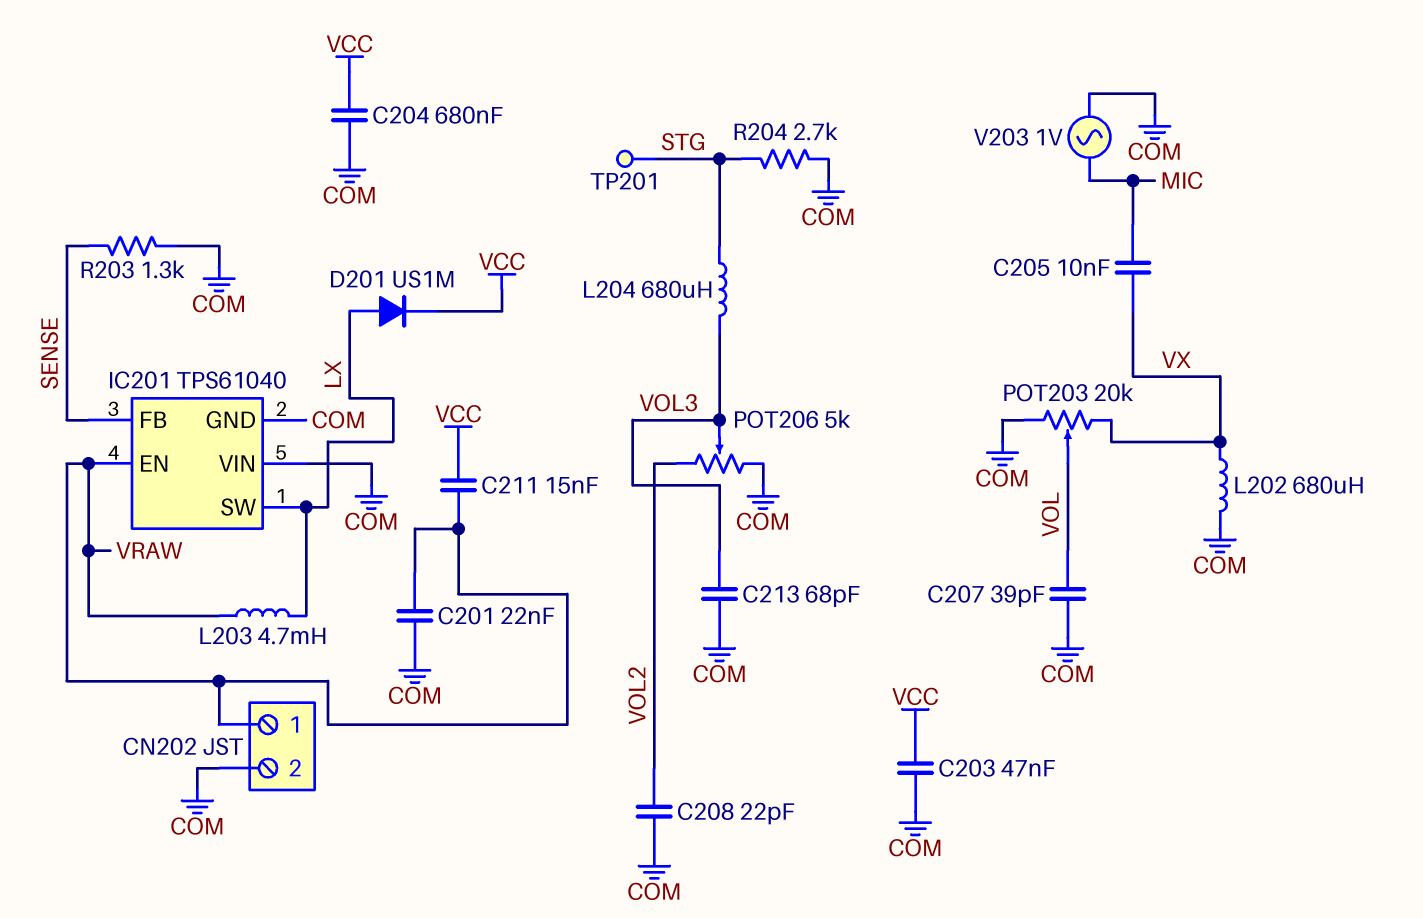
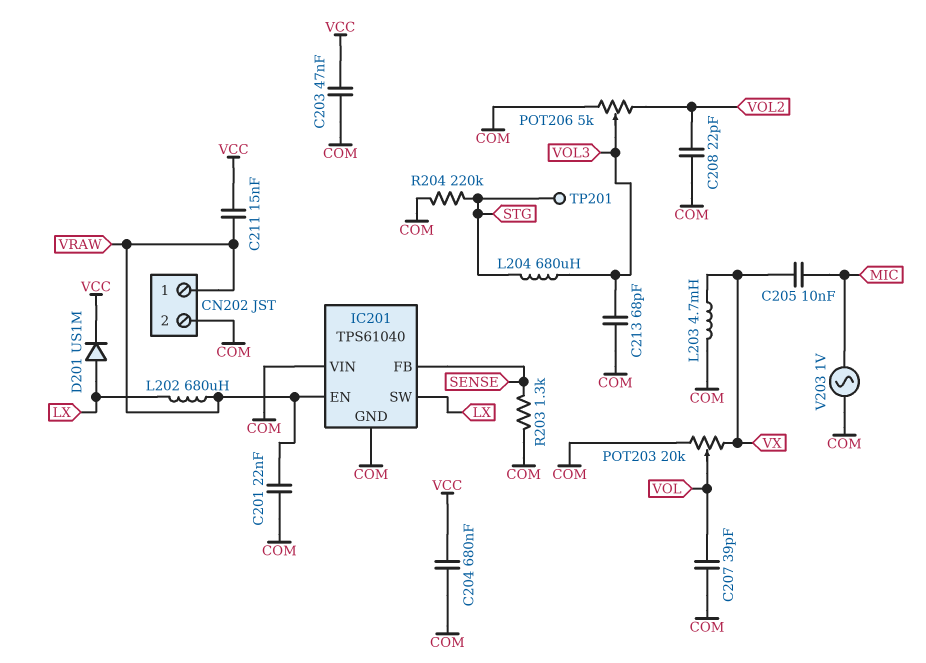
L202: 680uH (COM, VX) -> 680uH (LX, VRAW)
L203: 4.7mH (LX, VRAW) -> 4.7mH (COM, VX)
R204: 2.7k (COM, STG) -> 220k (COM, STG)

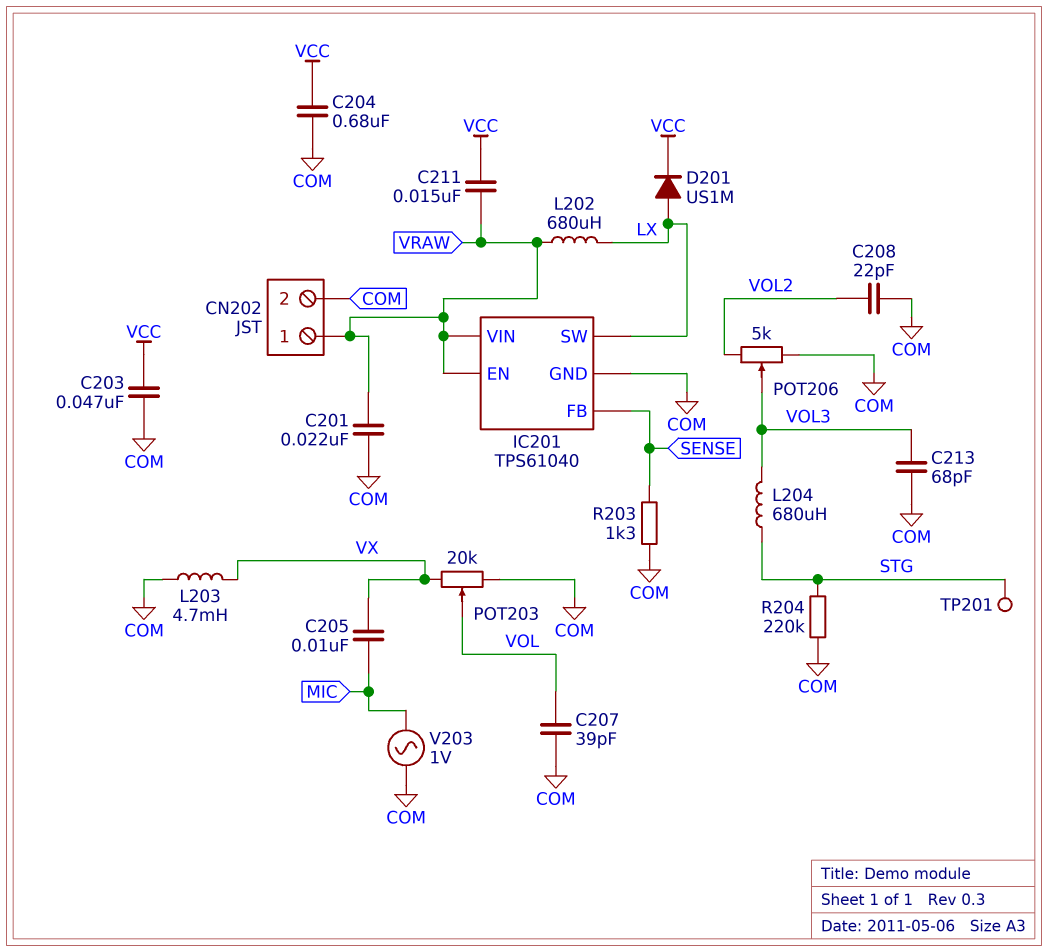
IC201 pin VIN: COM -> VRAW

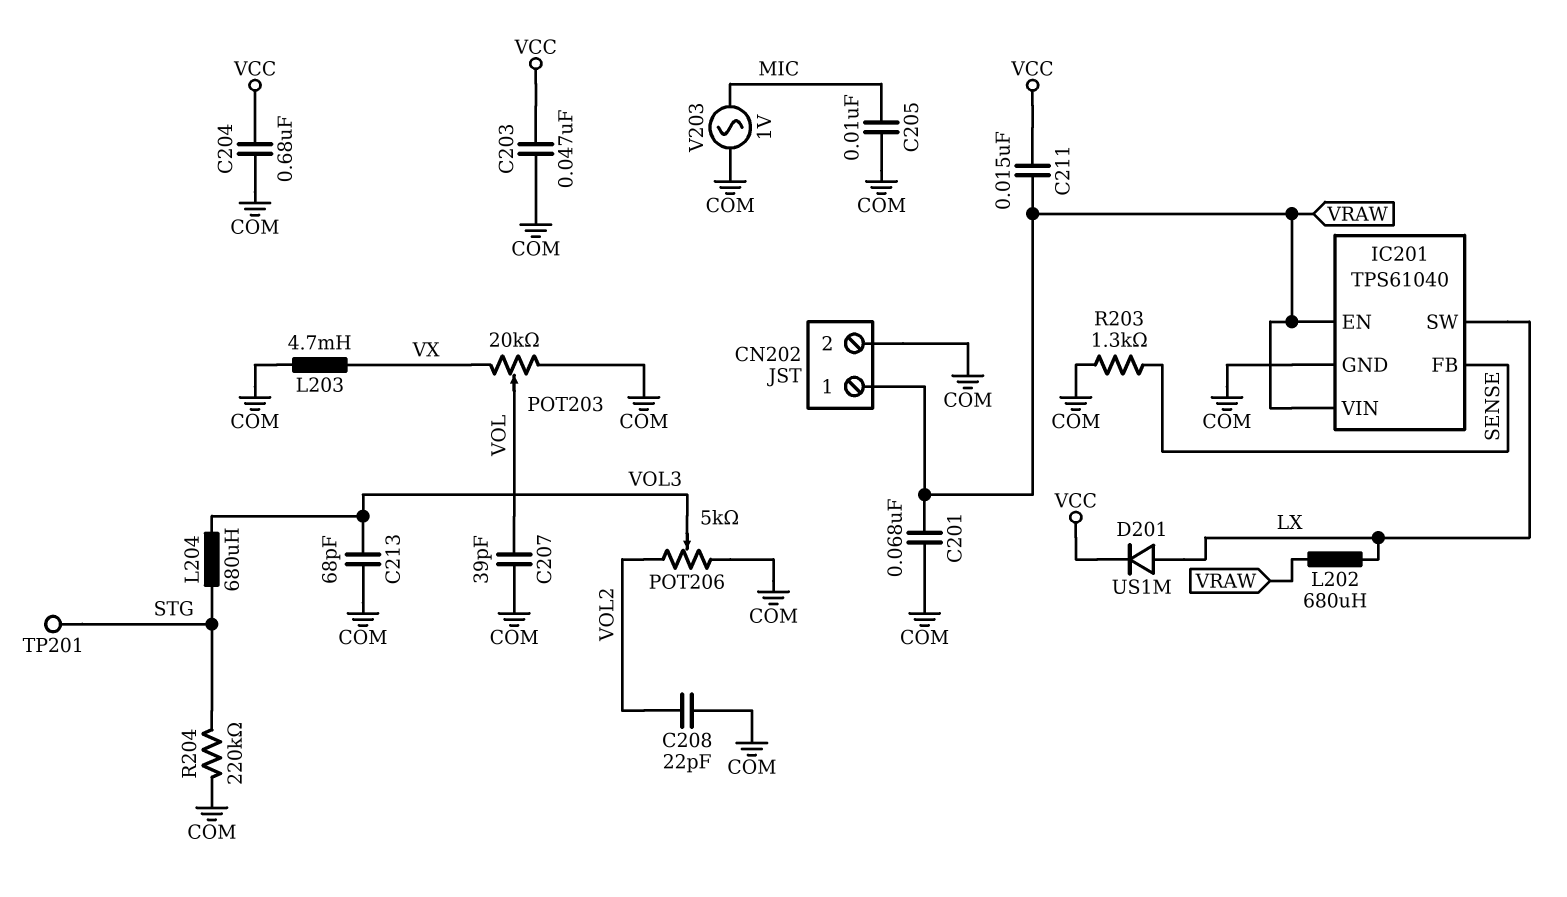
C201: 22nF (COM, VRAW) -> 68nF (COM, VRAW)
C205: 10nF (MIC, VX) -> 10nF (COM, MIC)

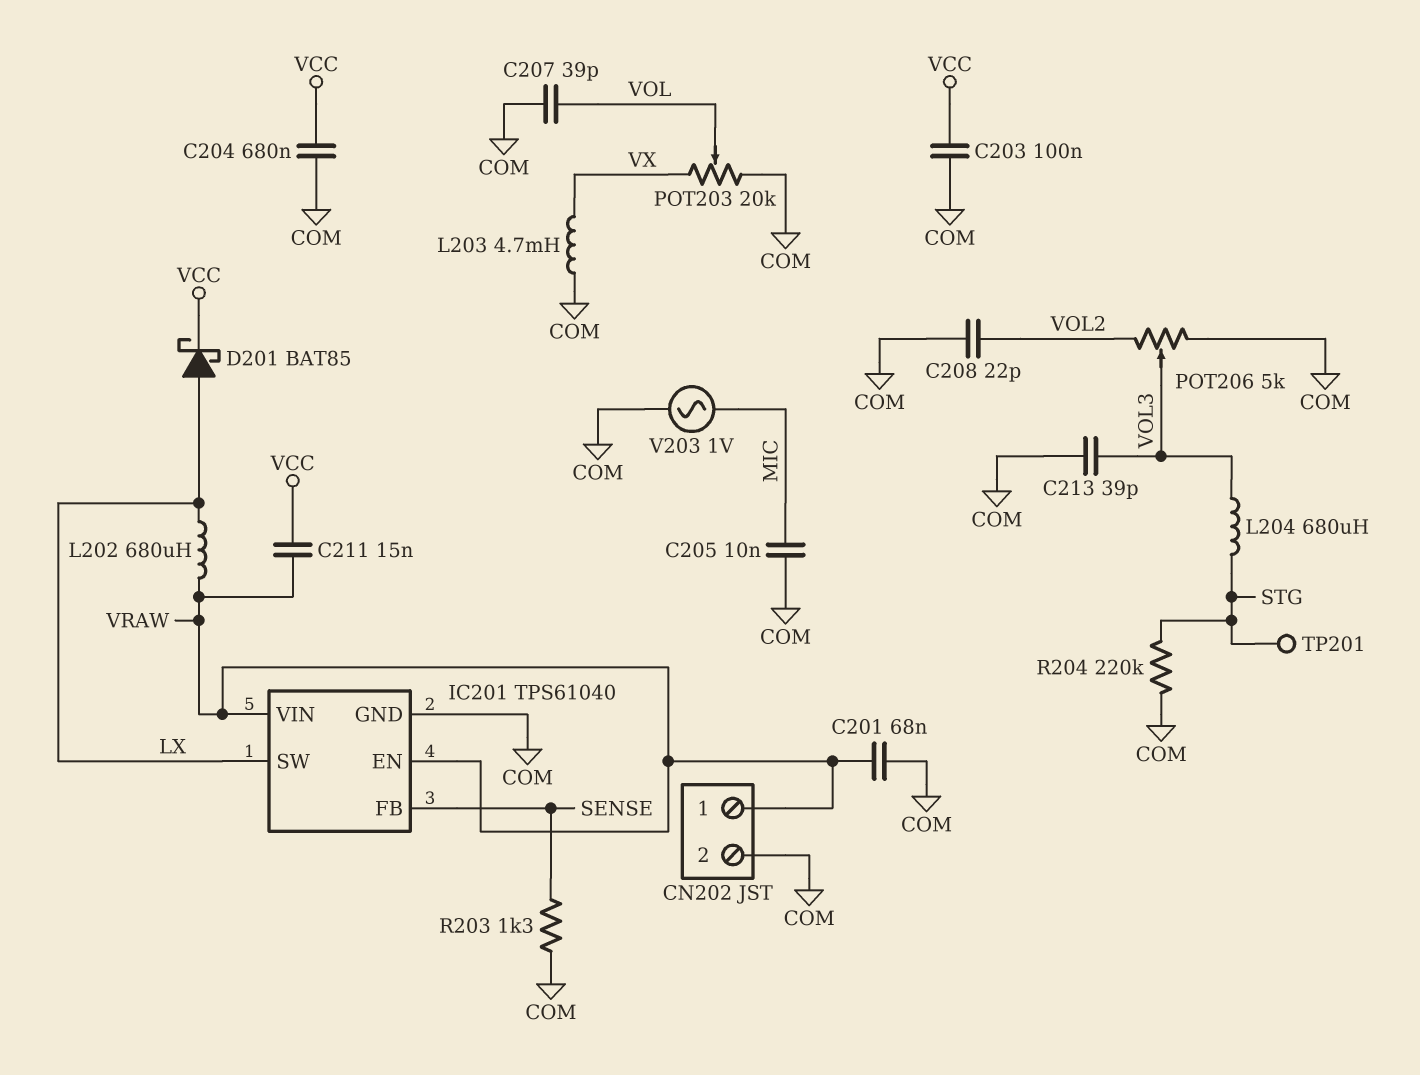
C203: 47nF (COM, VCC) -> 100nF (COM, VCC)
C213: 68pF (COM, VOL3) -> 39pF (COM, VOL3)
D201: diode US1M (A LX, K VCC) -> schottky BAT85 (A LX, K VCC)

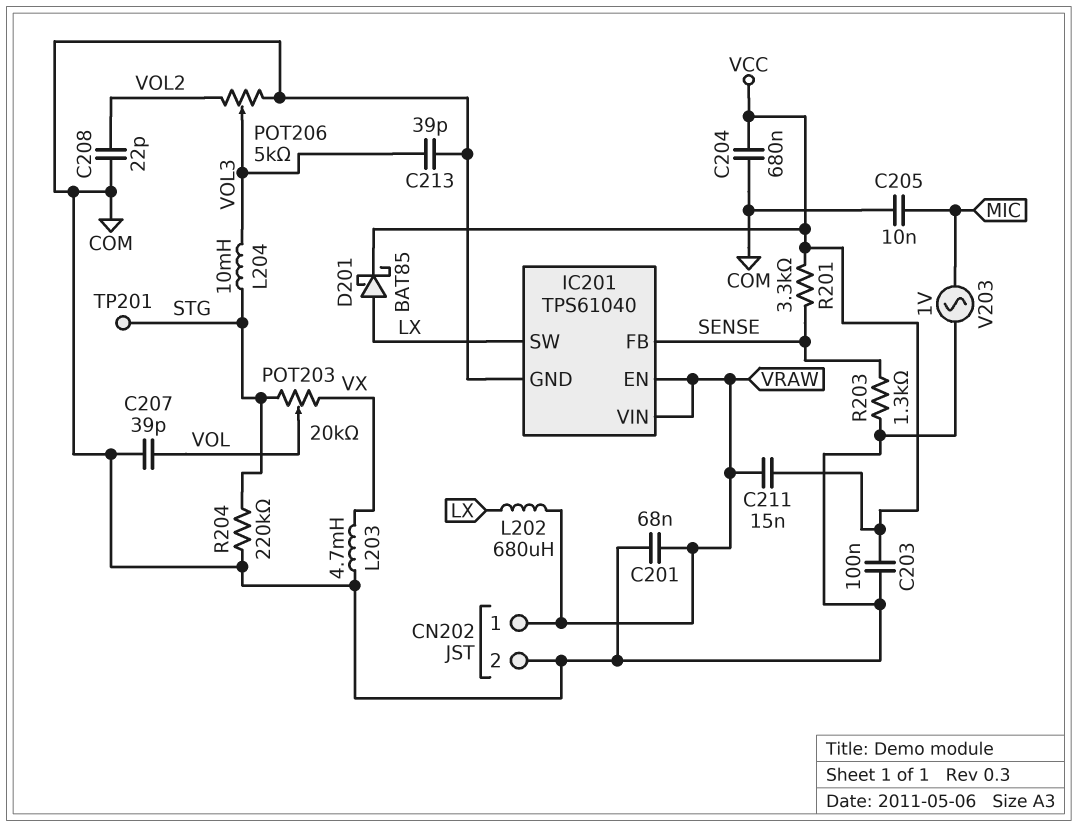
L204: 680uH (STG, VOL3) -> 10mH (STG, VOL3)
POT203: 20k (COM, VX, wiper VOL) -> 20k (STG, VX, wiper VOL)
R201: none -> 3.3k (SENSE, VCC)

